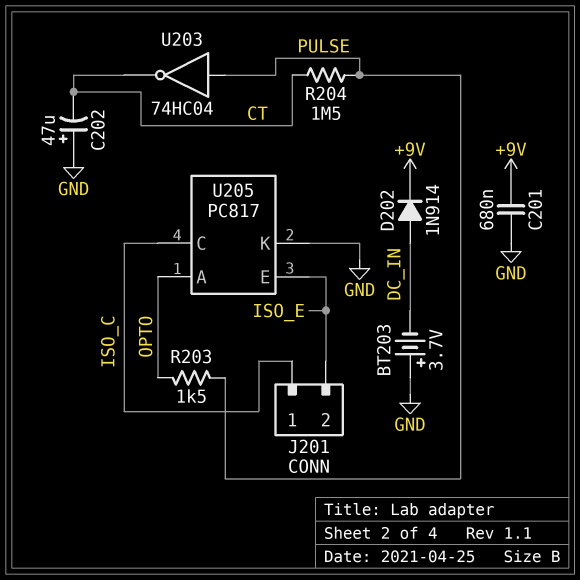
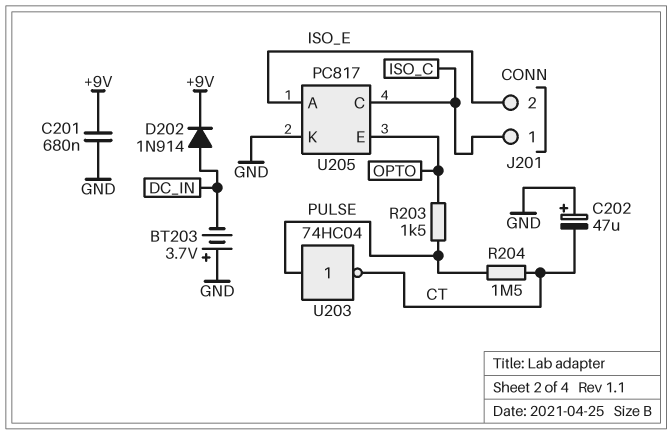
U205 pin A: OPTO -> ISO_E
U205 pin E: ISO_E -> OPTO

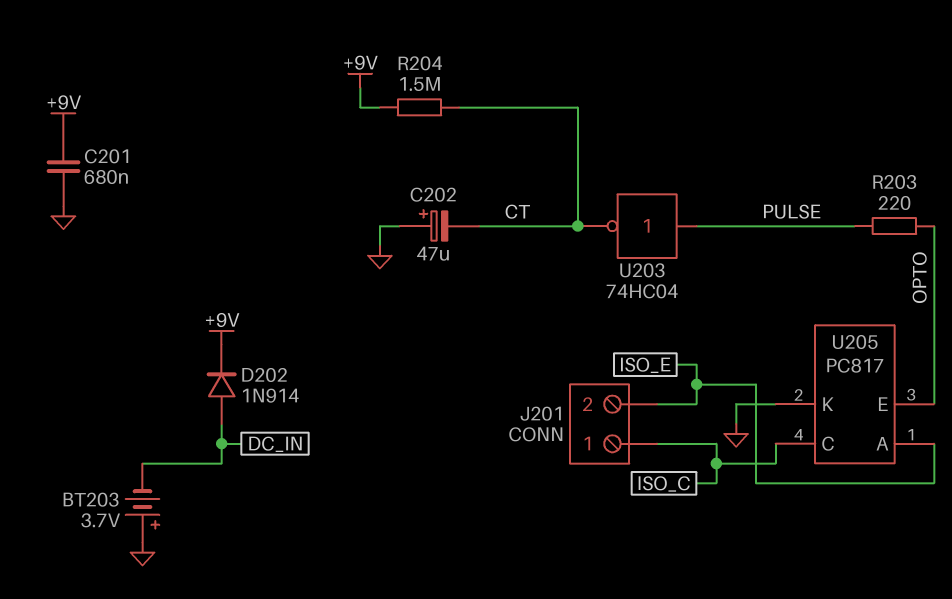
R203: 1.5k (OPTO, PULSE) -> 220 (OPTO, PULSE)
R204: 1.5M (CT, PULSE) -> 1.5M (+9V, CT)

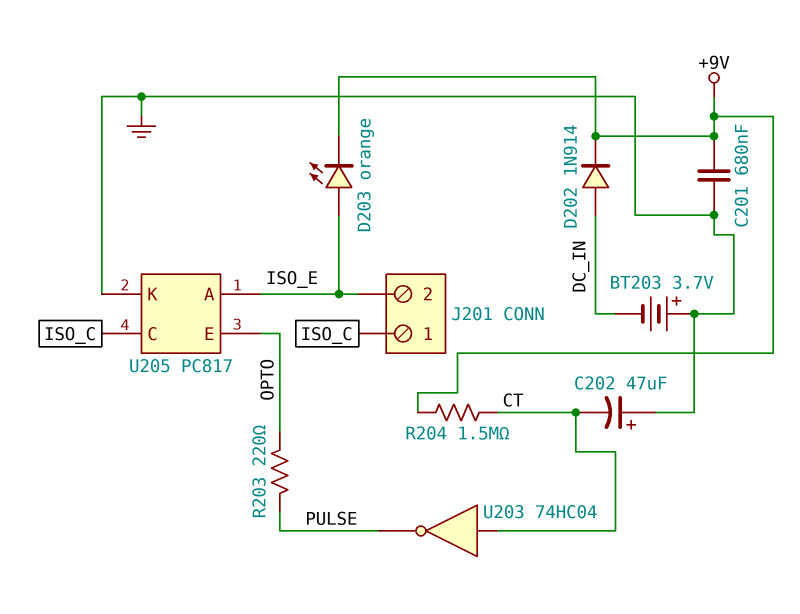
D203: none -> LED orange (A ISO_E, K +9V)
U203: NOT 74HC04 (in PULSE, out CT) -> NOT 74HC04 (in CT, out PULSE)

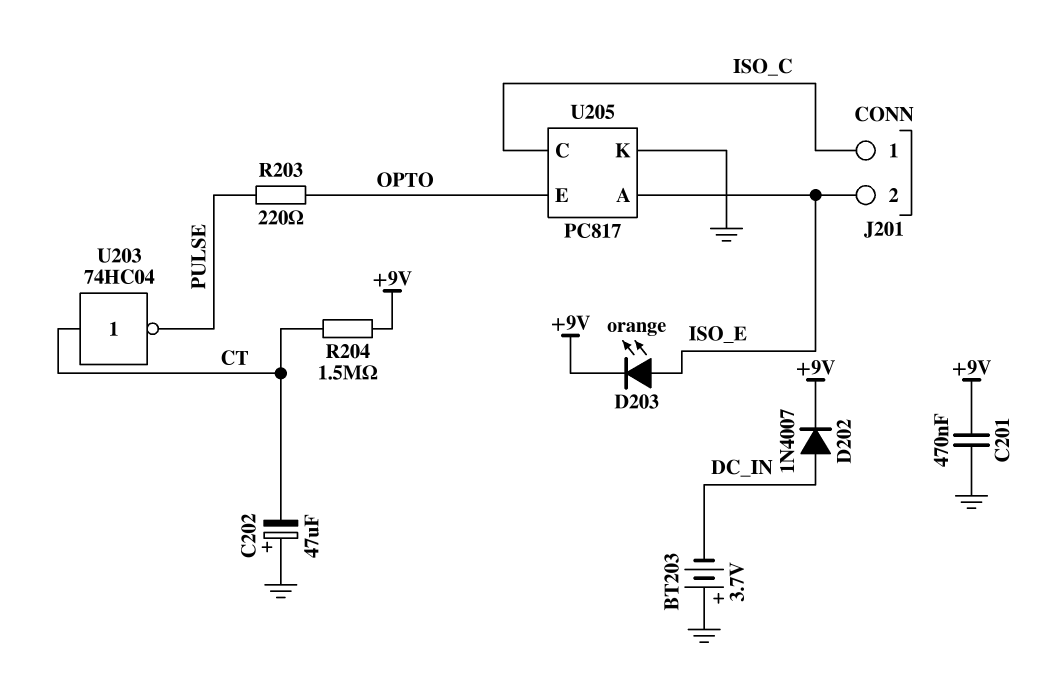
C201: 680nF (+9V, GND) -> 470nF (+9V, GND)
D202: diode 1N914 (A DC_IN, K +9V) -> diode 1N4007 (A DC_IN, K +9V)

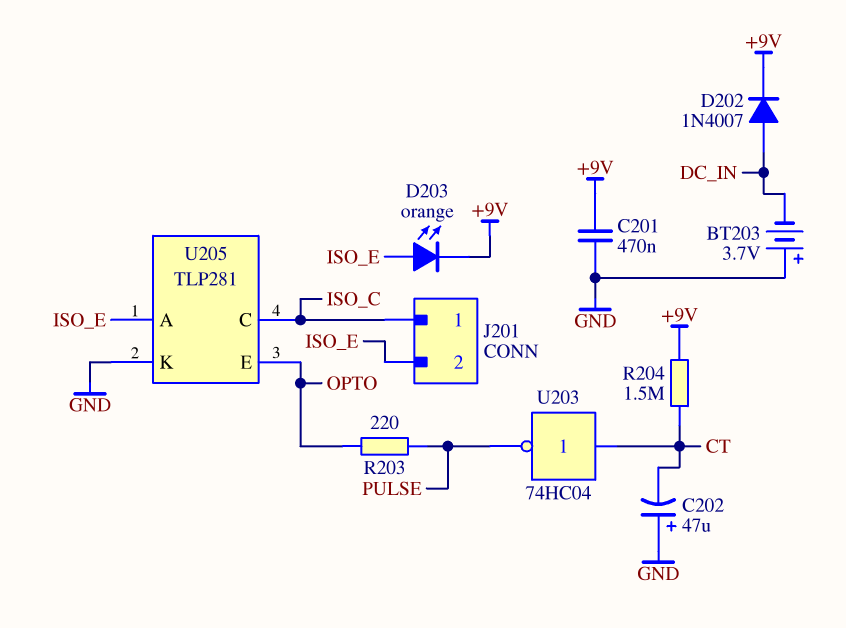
U205: PC817 -> TLP281

